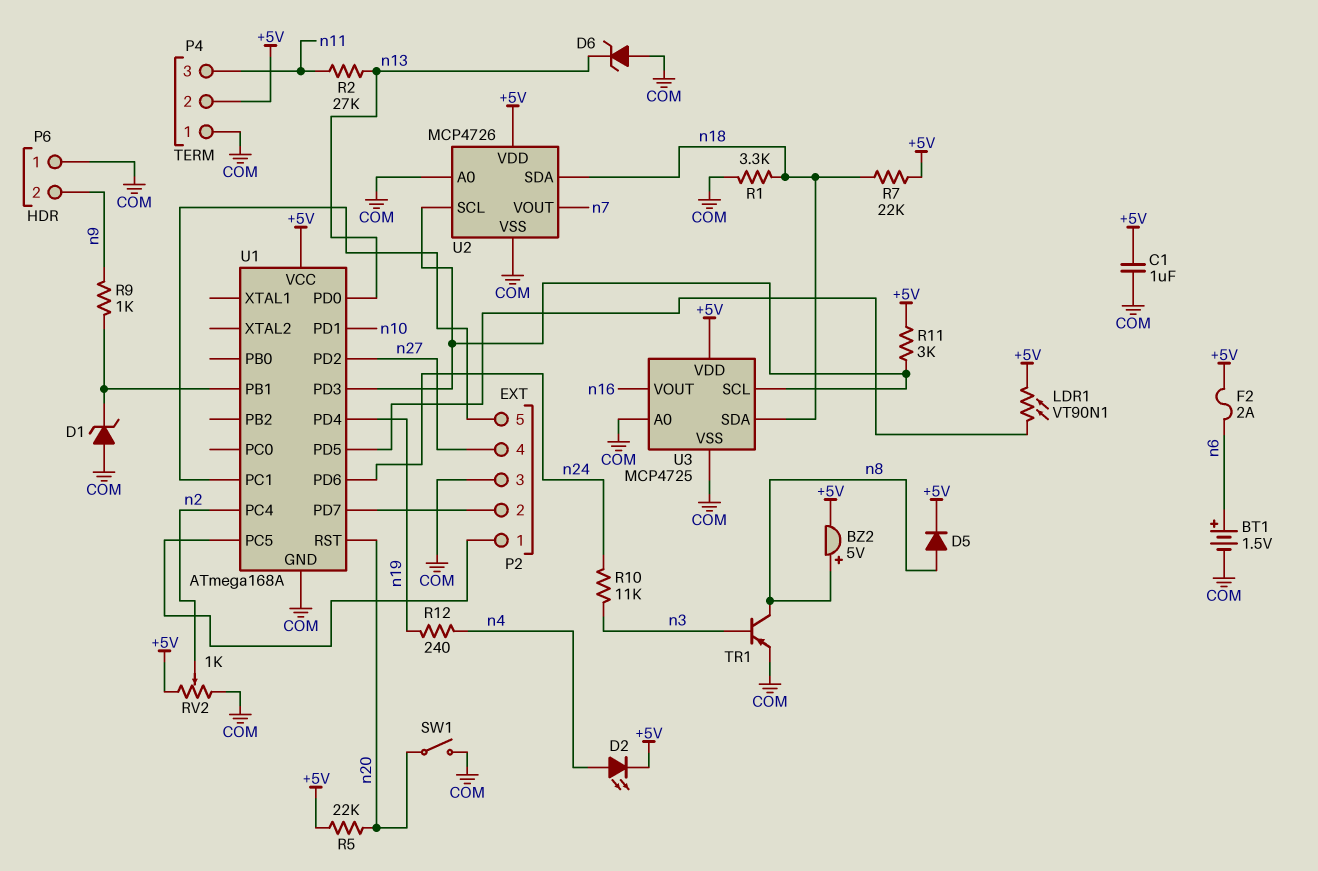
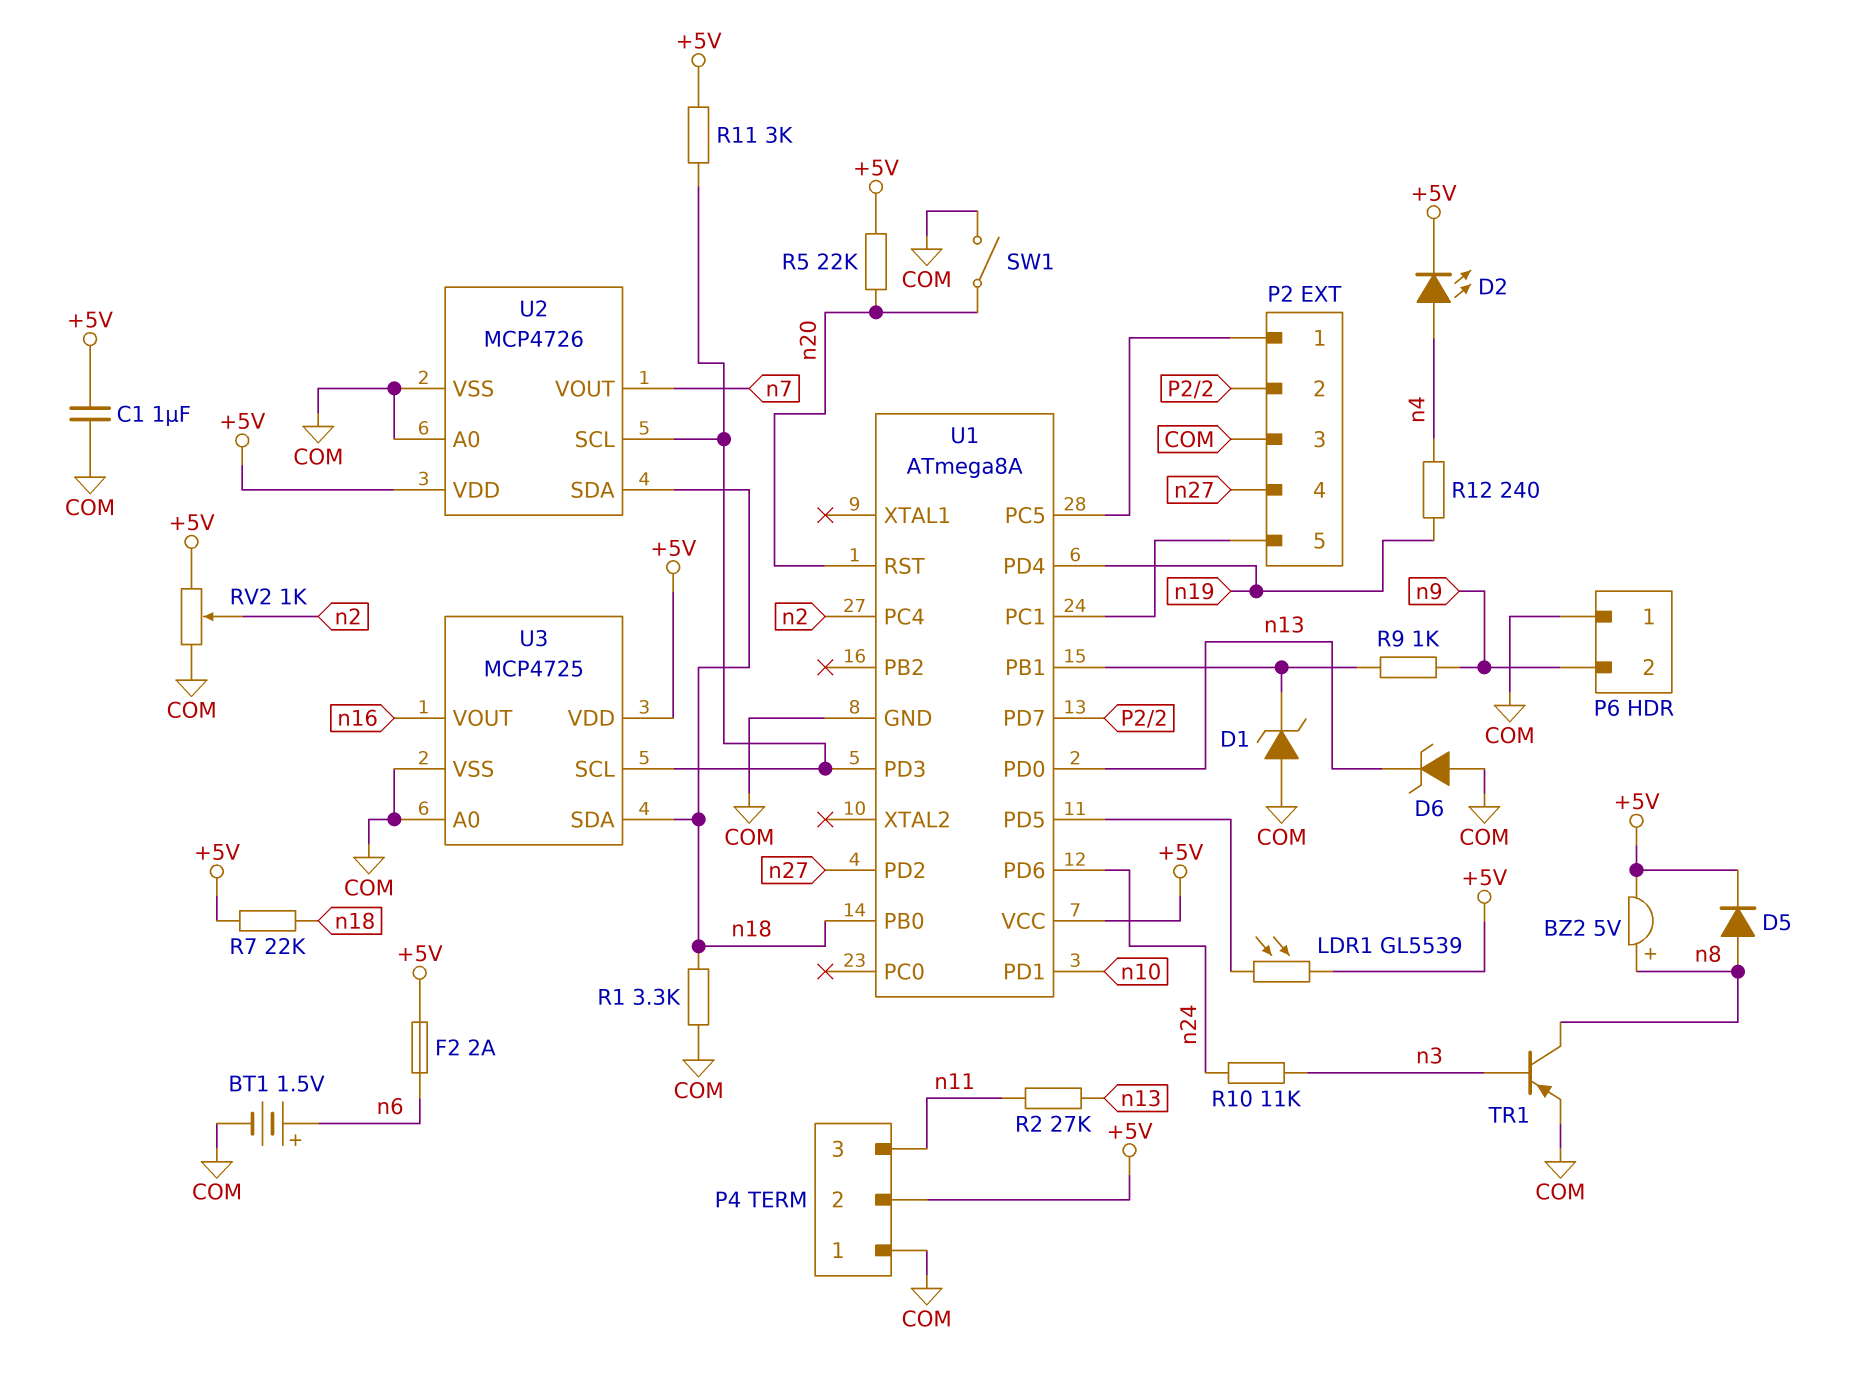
LDR1: VT90N1 (+5V, U1/PD5) -> GL5539 (+5V, U1/PD5)
U1: ATmega168A -> ATmega8A
U1 pin PB0: none -> n18

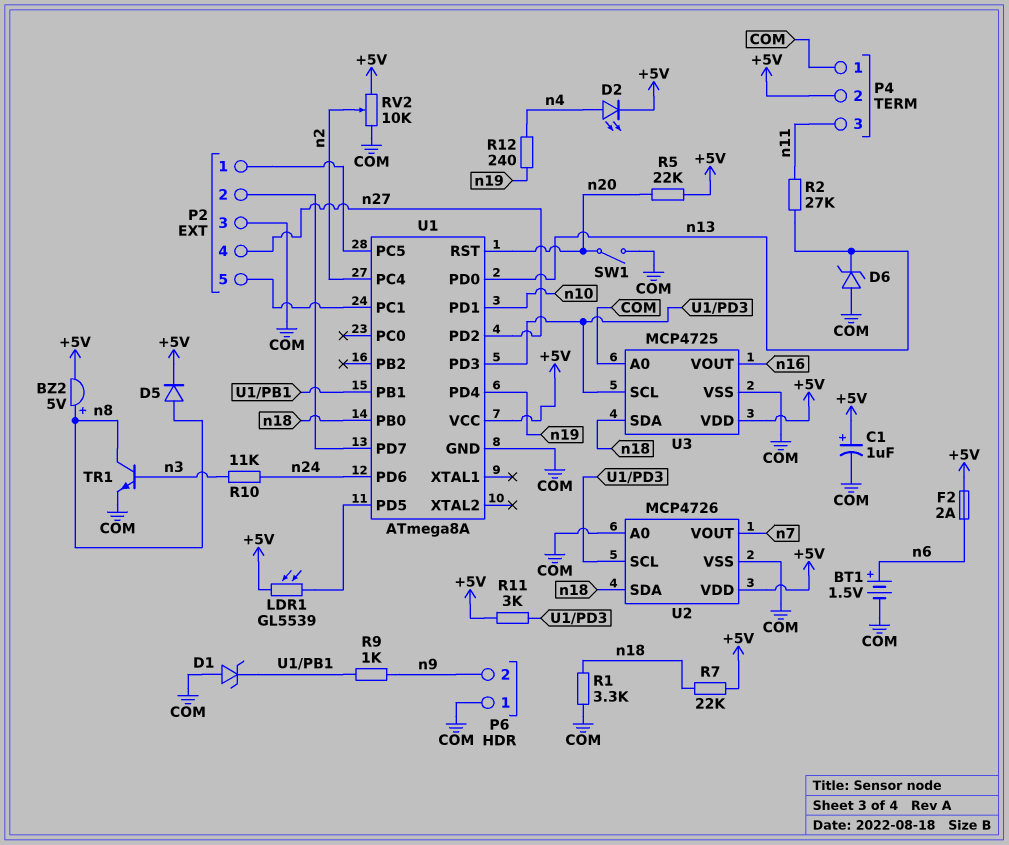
C1: 1uF (+5V, COM) -> 1uF (plus +5V, minus COM)
RV2: 1k (+5V, COM, wiper n2) -> 10k (+5V, COM, wiper n2)
TR1: PNP (B n3, C n8, E COM) -> NPN (B n3, C n8, E COM)

